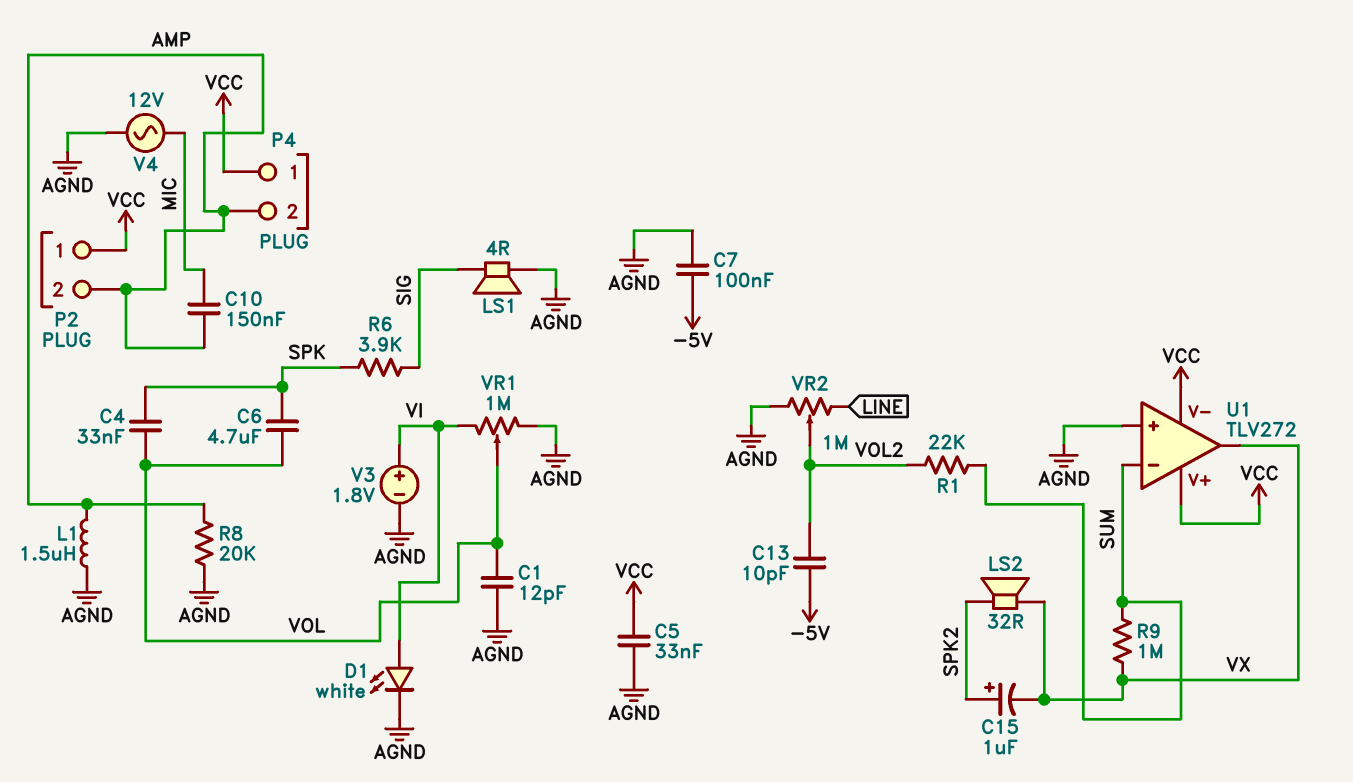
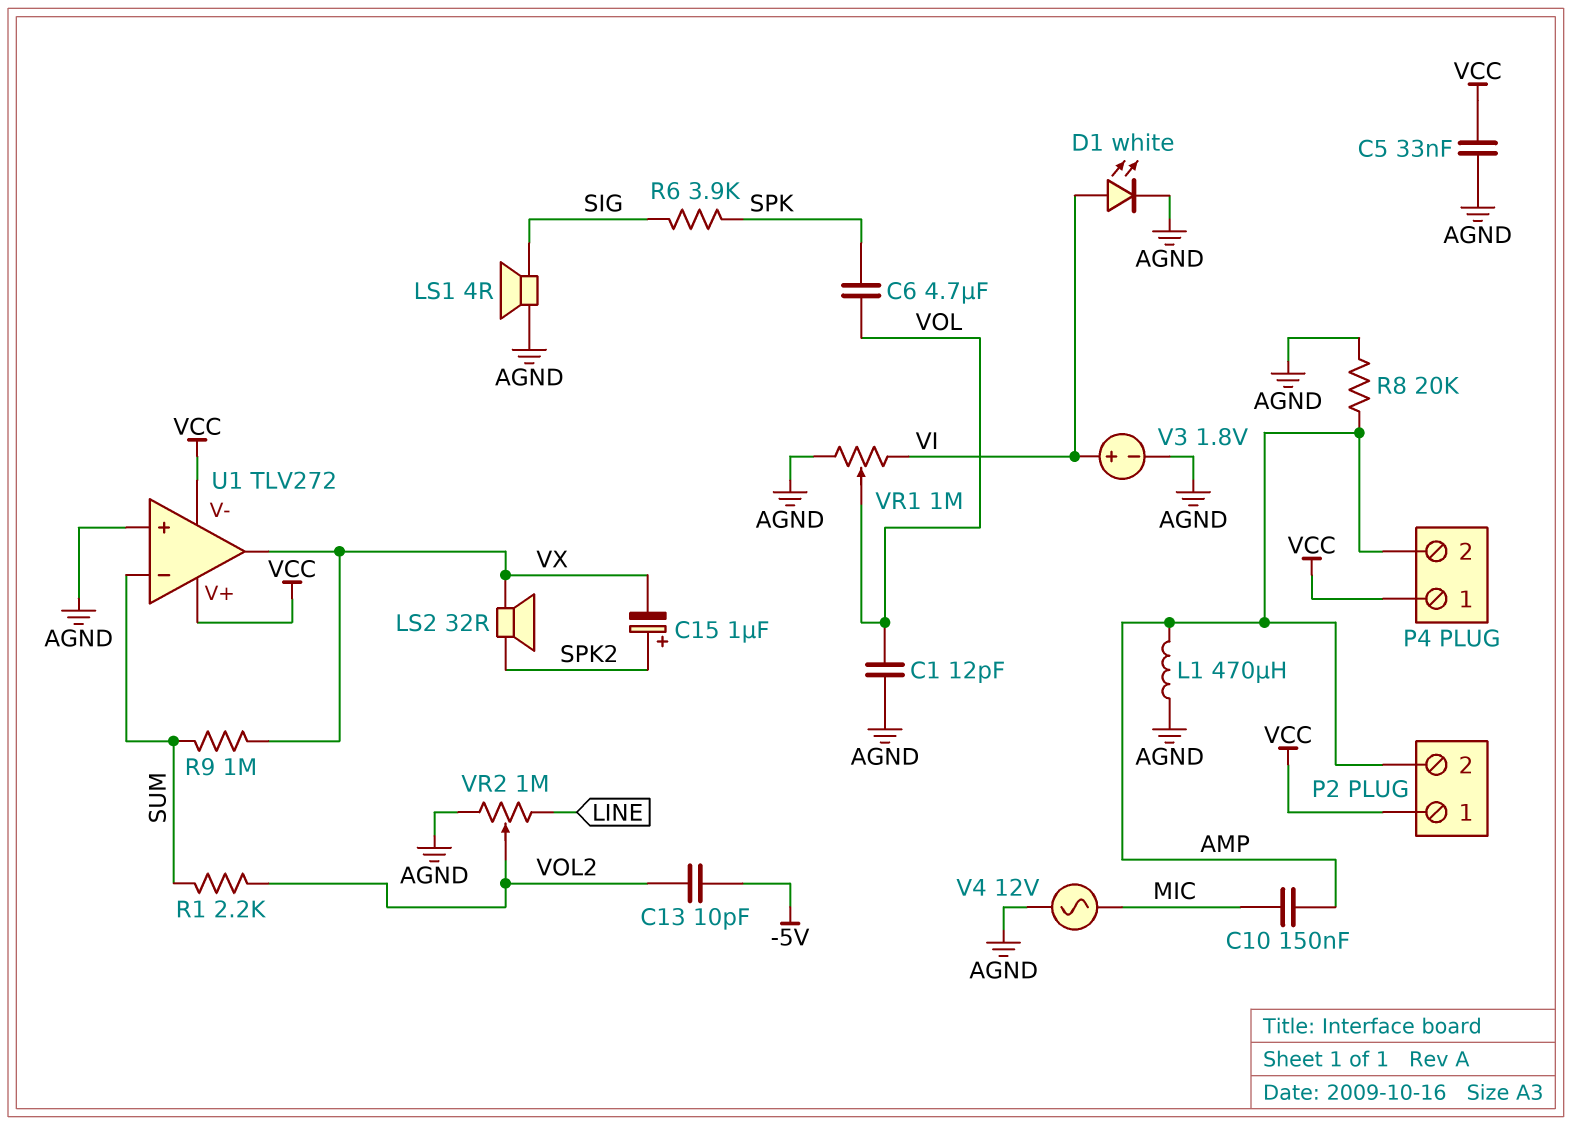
C4: 33nF (SPK, VOL) -> none
C7: 100nF (-5V, AGND) -> none
L1: 1.5uH (AGND, AMP) -> 470uH (AGND, AMP)
R1: 22k (SUM, VOL2) -> 2.2k (SUM, VOL2)

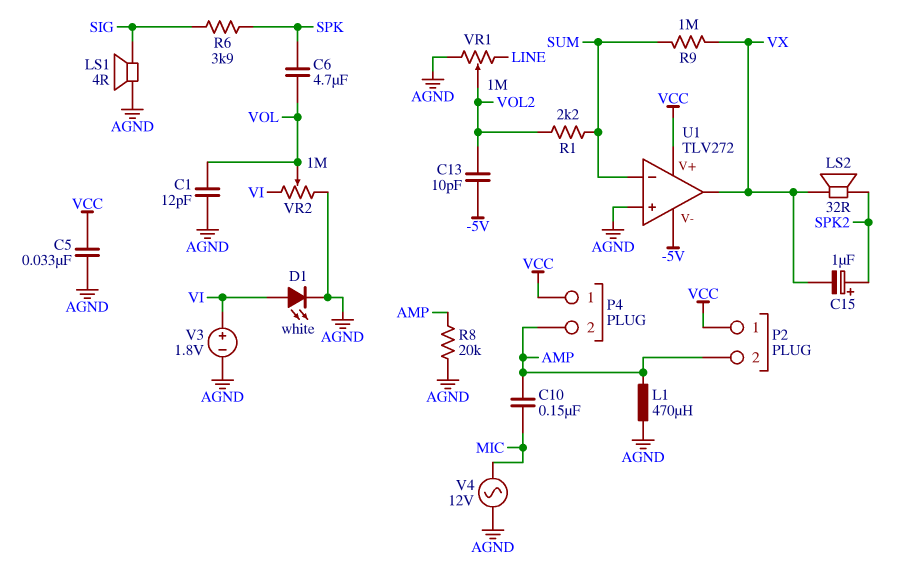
U1 pin V-: VCC -> -5V
VR1: 1M (AGND, VI, wiper VOL) -> 1M (AGND, LINE, wiper VOL2)
VR2: 1M (AGND, LINE, wiper VOL2) -> 1M (AGND, VI, wiper VOL)

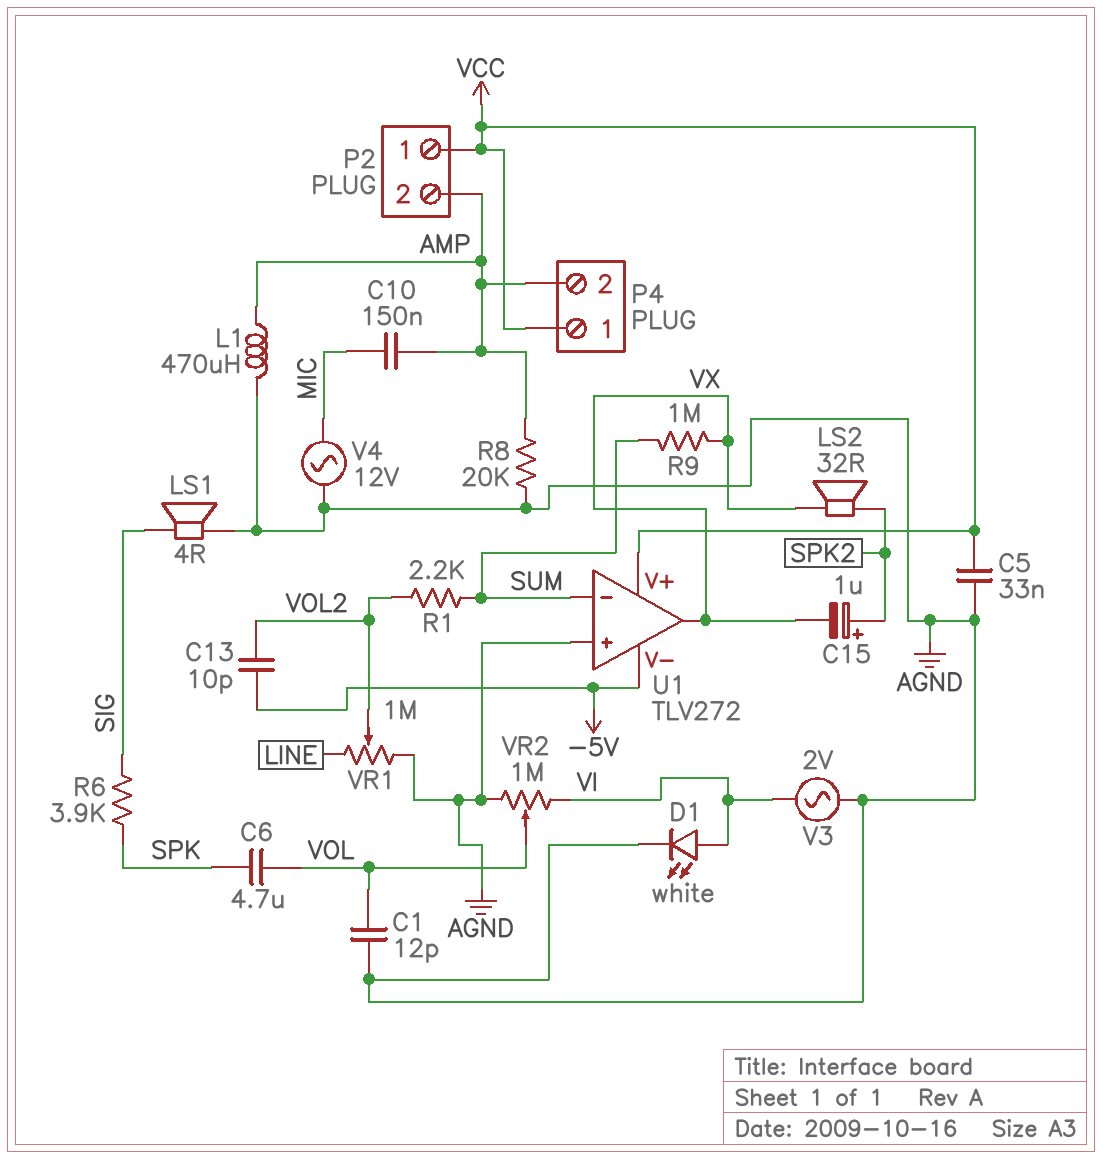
V3: 1.8V (plus VI, minus AGND) -> AC 2V (AGND, VI)

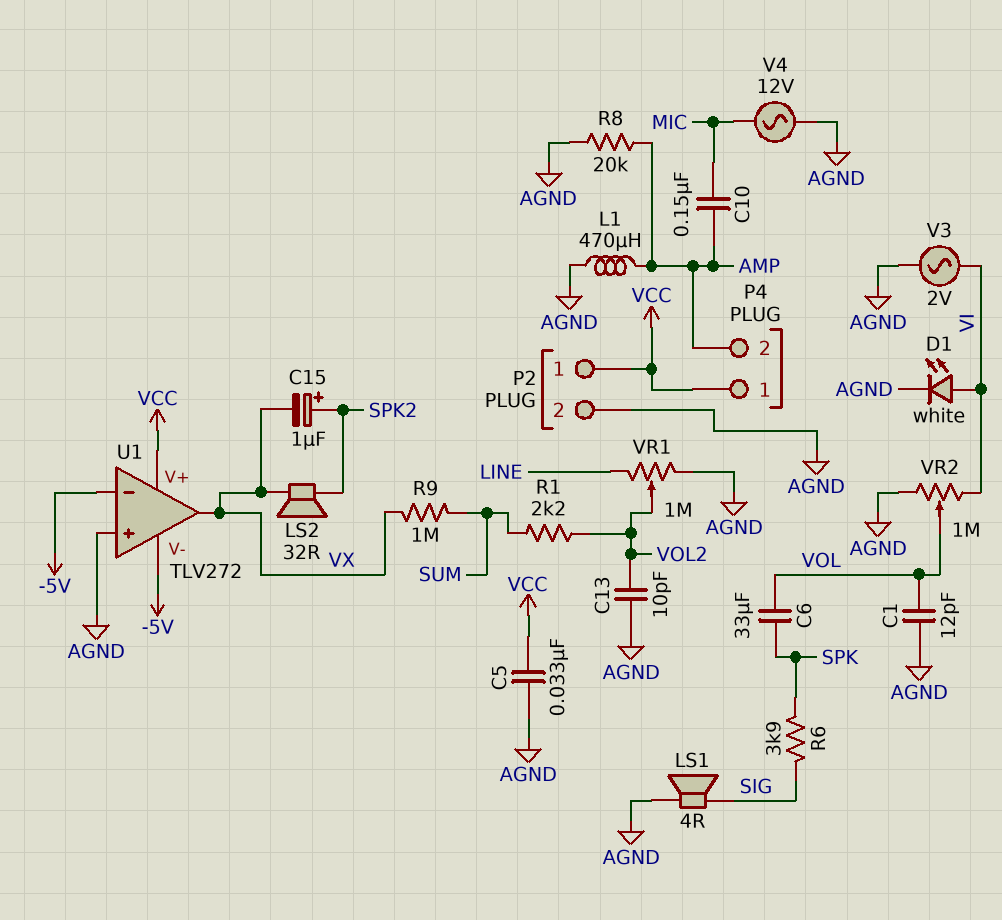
C6: 4.7uF (SPK, VOL) -> 33uF (SPK, VOL)
C13: 10pF (-5V, VOL2) -> 10pF (AGND, VOL2)
P2 pin 2: AMP -> AGND
U1 pin in-: SUM -> -5V

